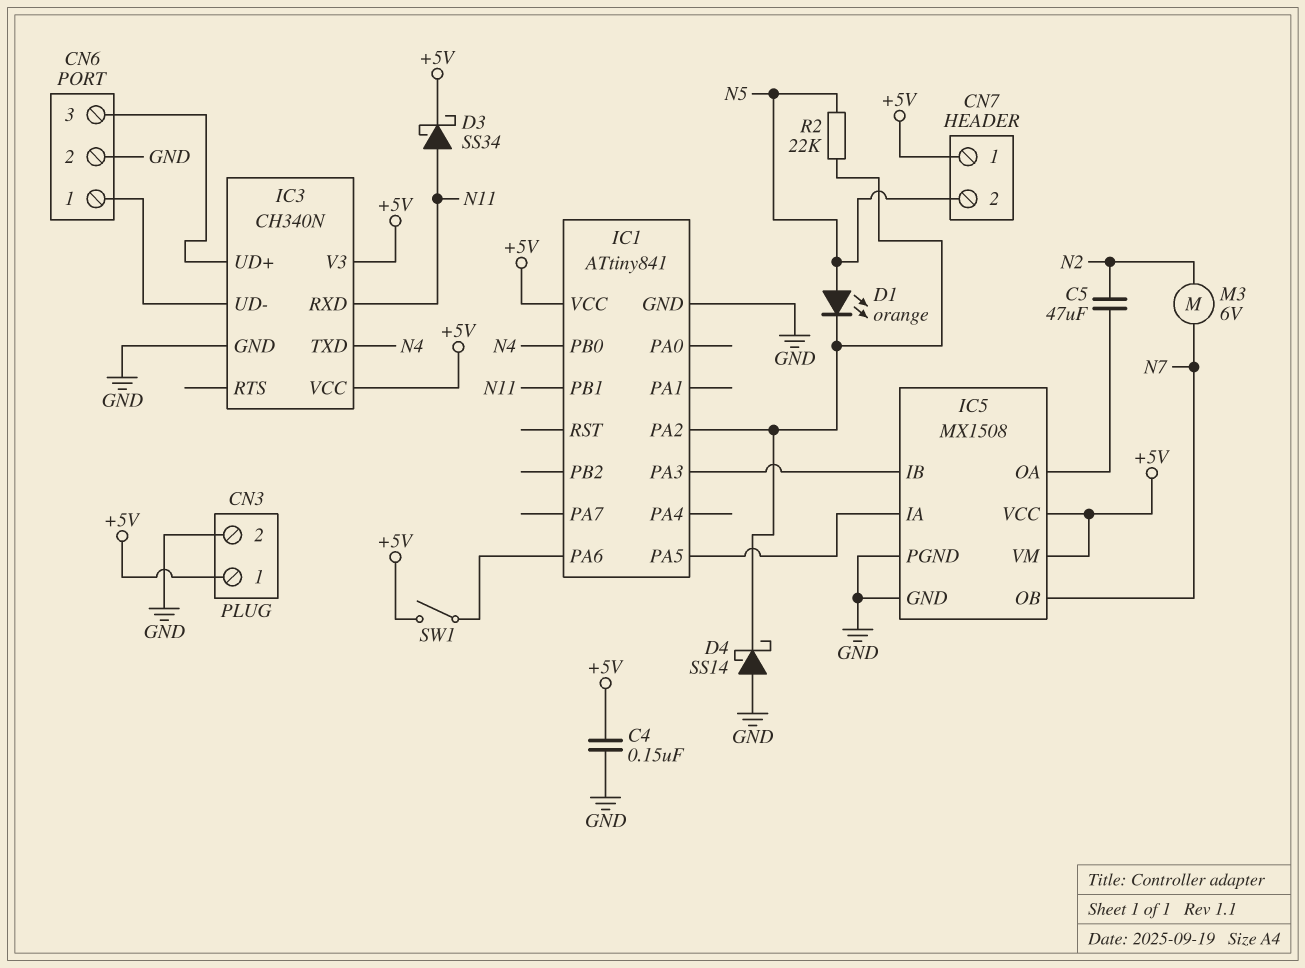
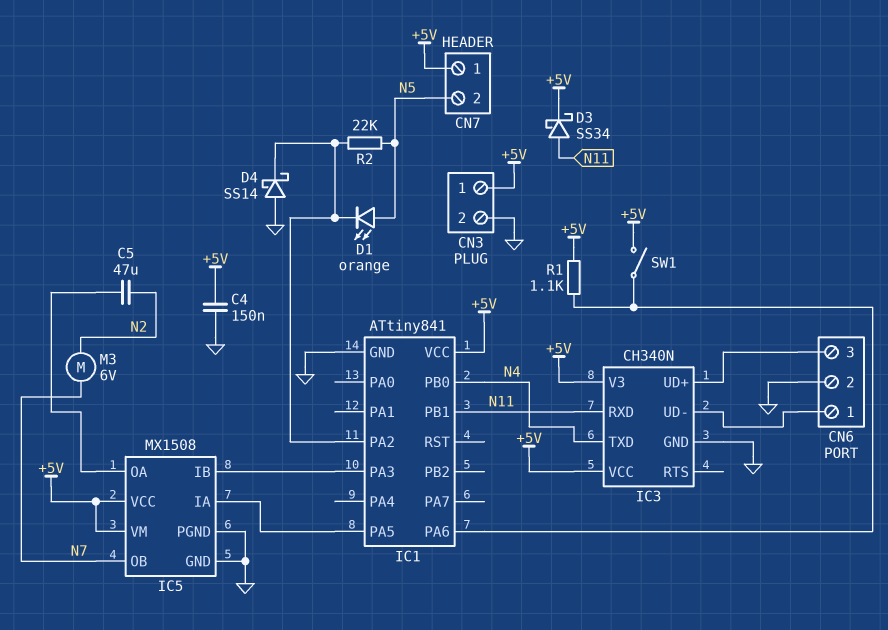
R1: none -> 1.1k (+5V, IC1/PA6)

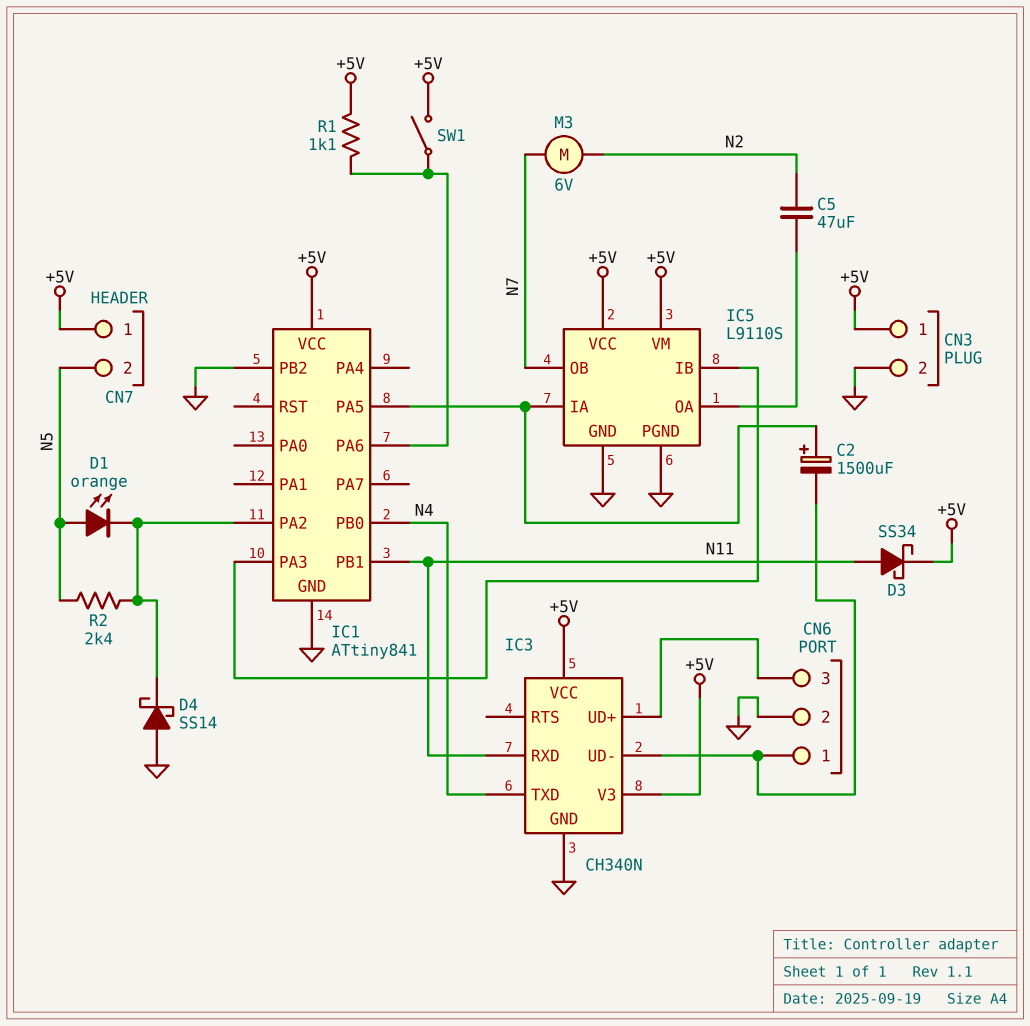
C2: none -> 1500uF (plus IC1/PA5, minus CN6/1)
C4: 150nF (+5V, GND) -> none
IC1 pin PB2: none -> GND
IC5: MX1508 -> L9110S
R2: 22k (IC1/PA2, N5) -> 2.4k (IC1/PA2, N5)

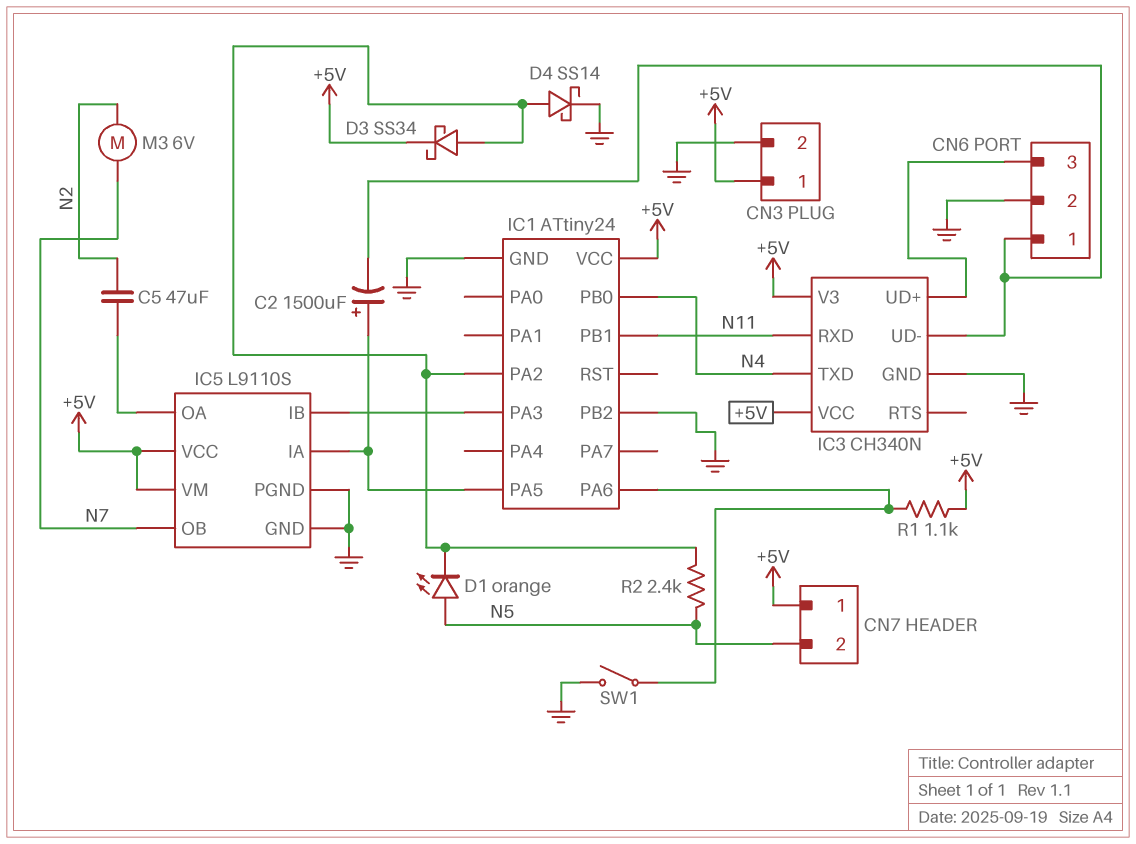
D3: schottky SS34 (A N11, K +5V) -> schottky SS34 (A IC1/PA2, K +5V)
D4: schottky SS14 (A GND, K IC1/PA2) -> schottky SS14 (A IC1/PA2, K GND)
IC1: ATtiny841 -> ATtiny24
SW1: switch (+5V, IC1/PA6) -> switch (GND, IC1/PA6)

